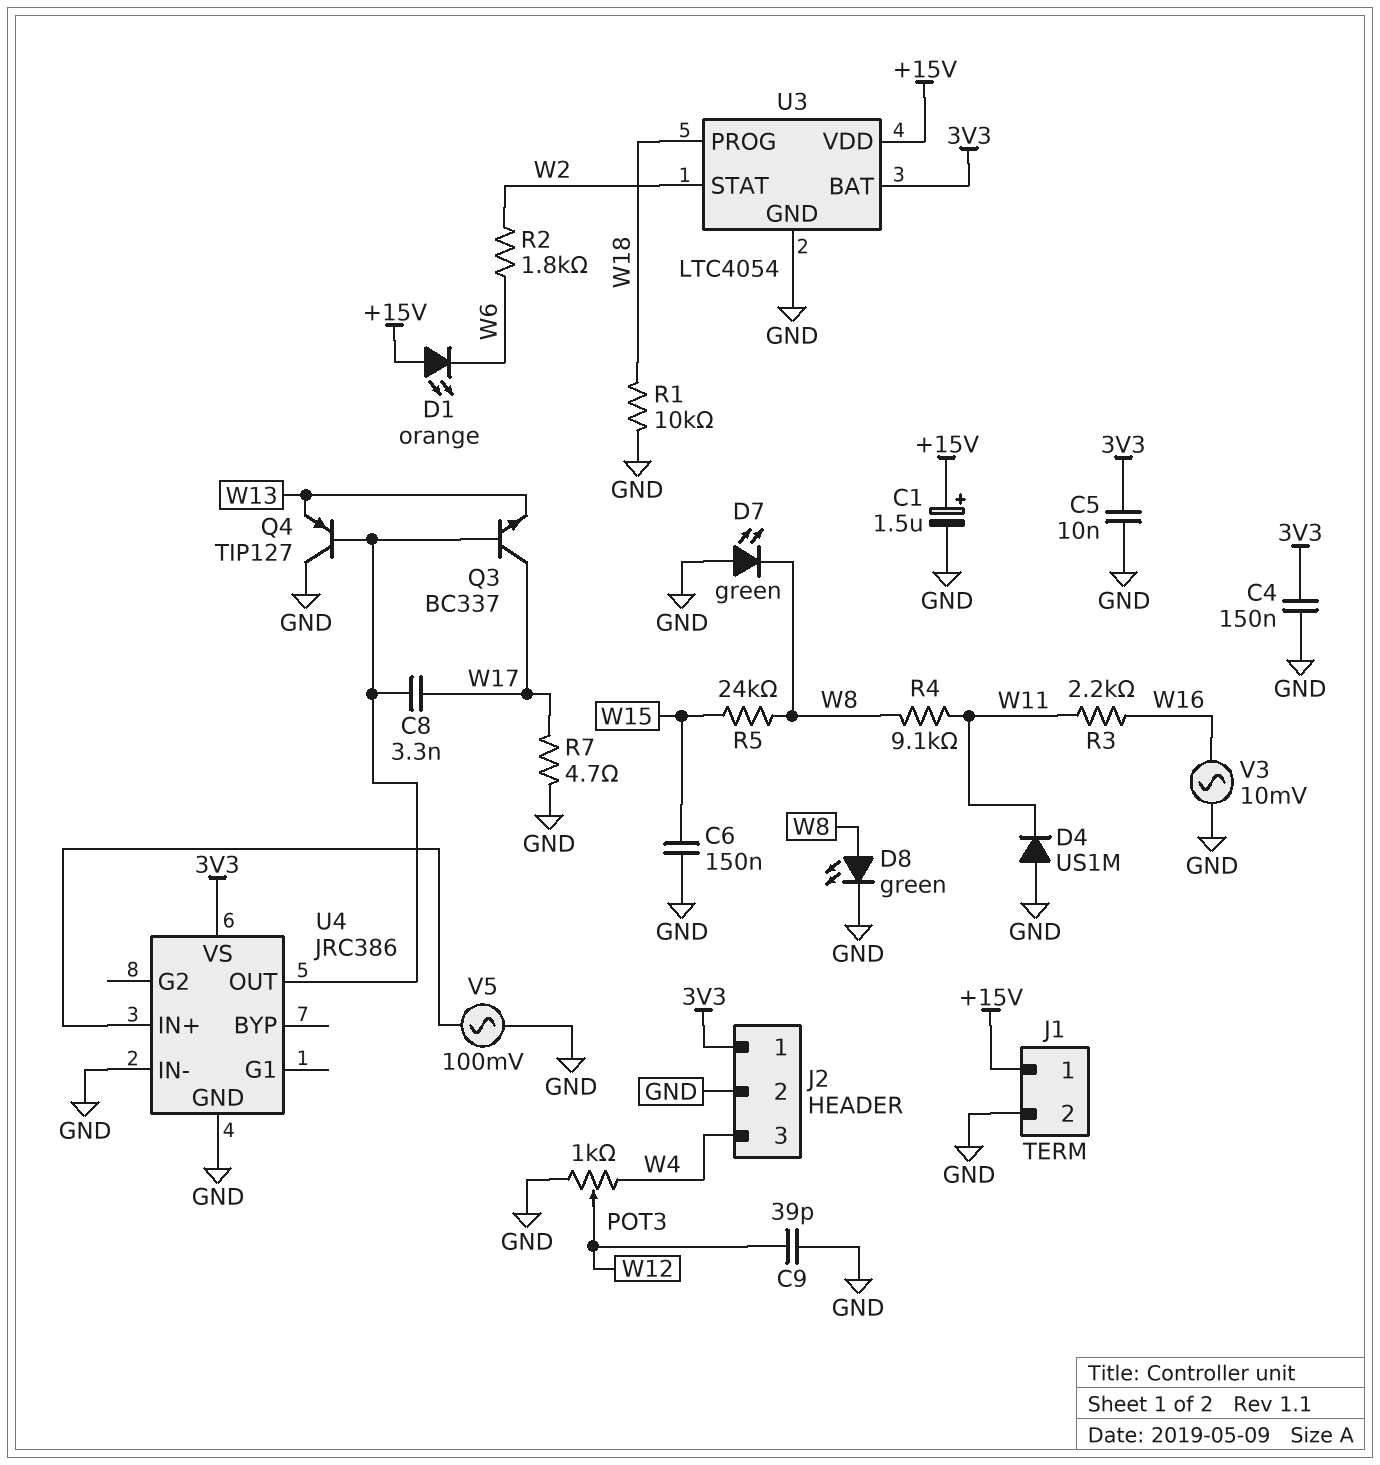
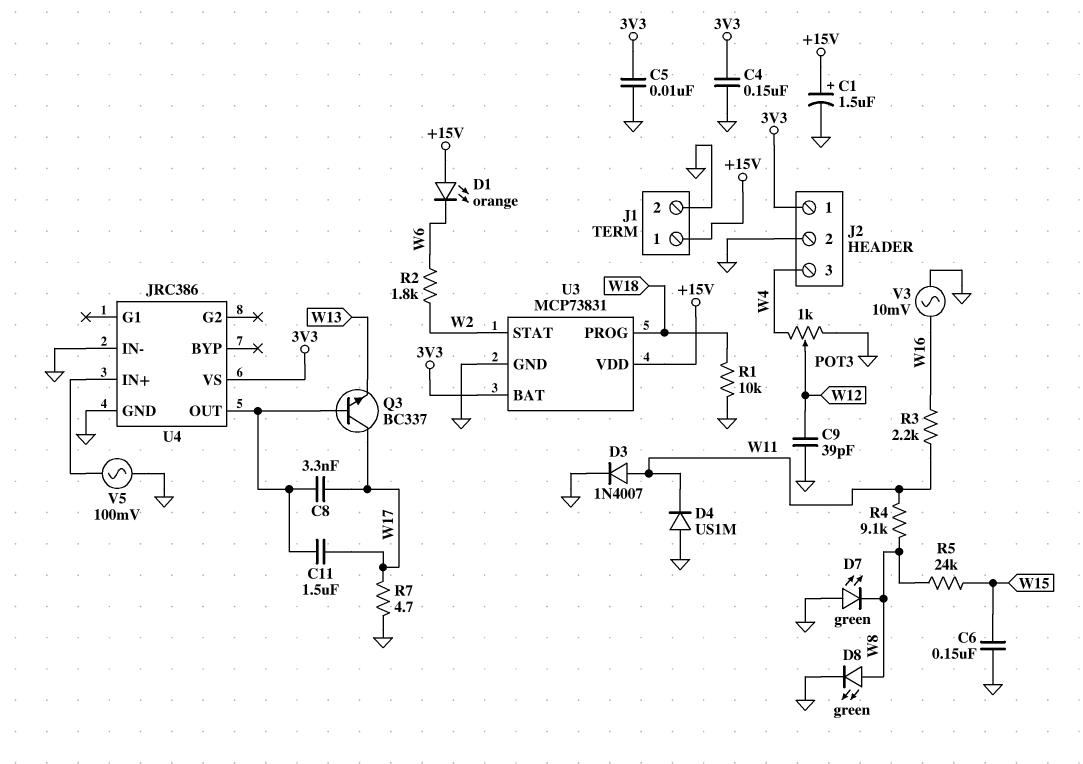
C11: none -> 1.5uF (U4/OUT, W17)
D3: none -> diode 1N4007 (A W11, K GND)
Q4: PNP TIP127 (B U4/OUT, C GND, E W13) -> none
U3: LTC4054 -> MCP73831

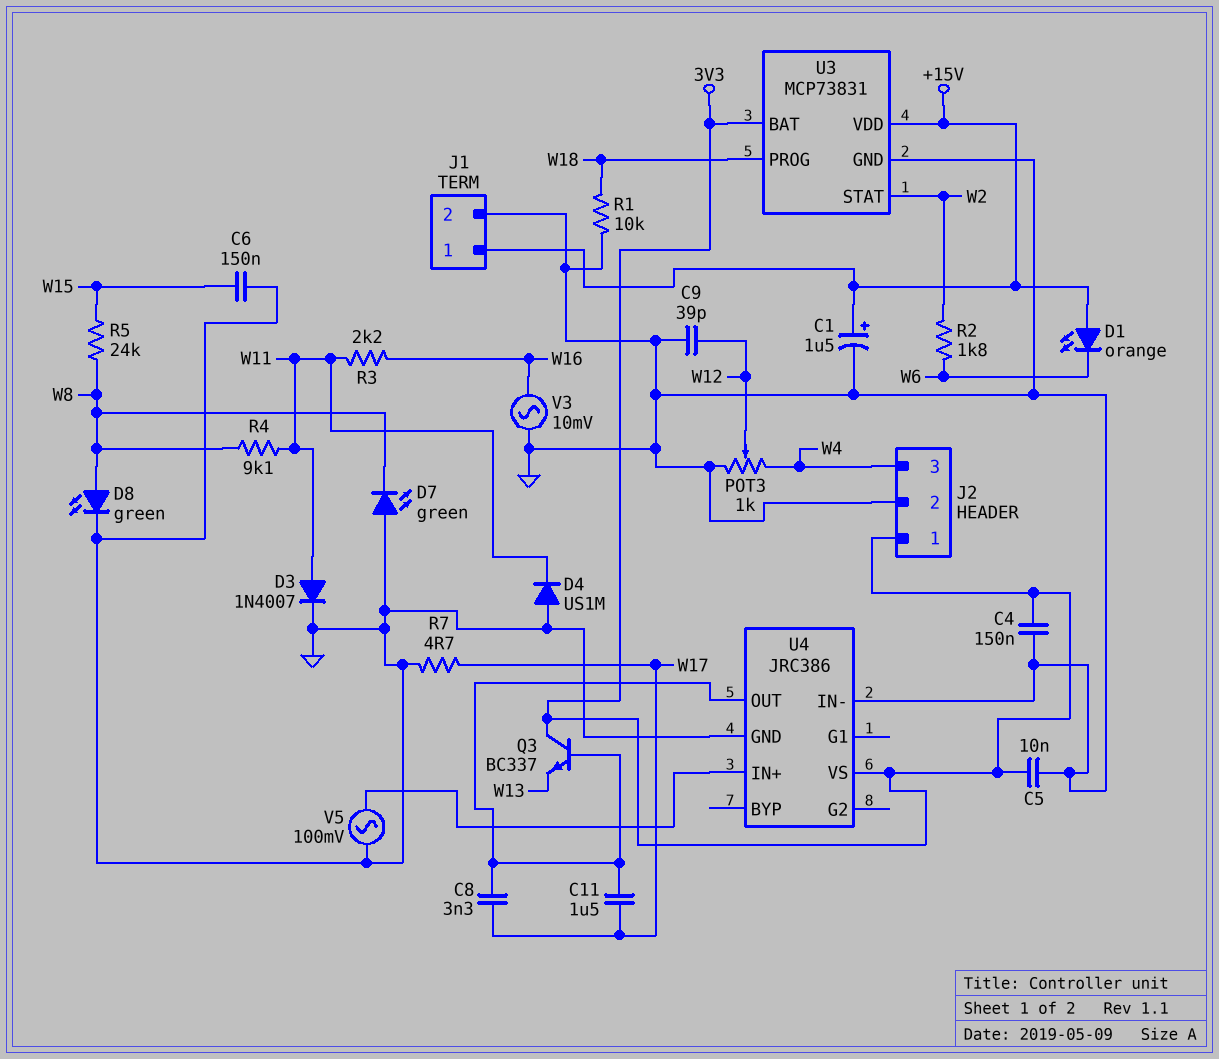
Q3: NPN BC337 (B U4/OUT, C W17, E W13) -> NPN BC337 (B U4/OUT, C 3V3, E W13)

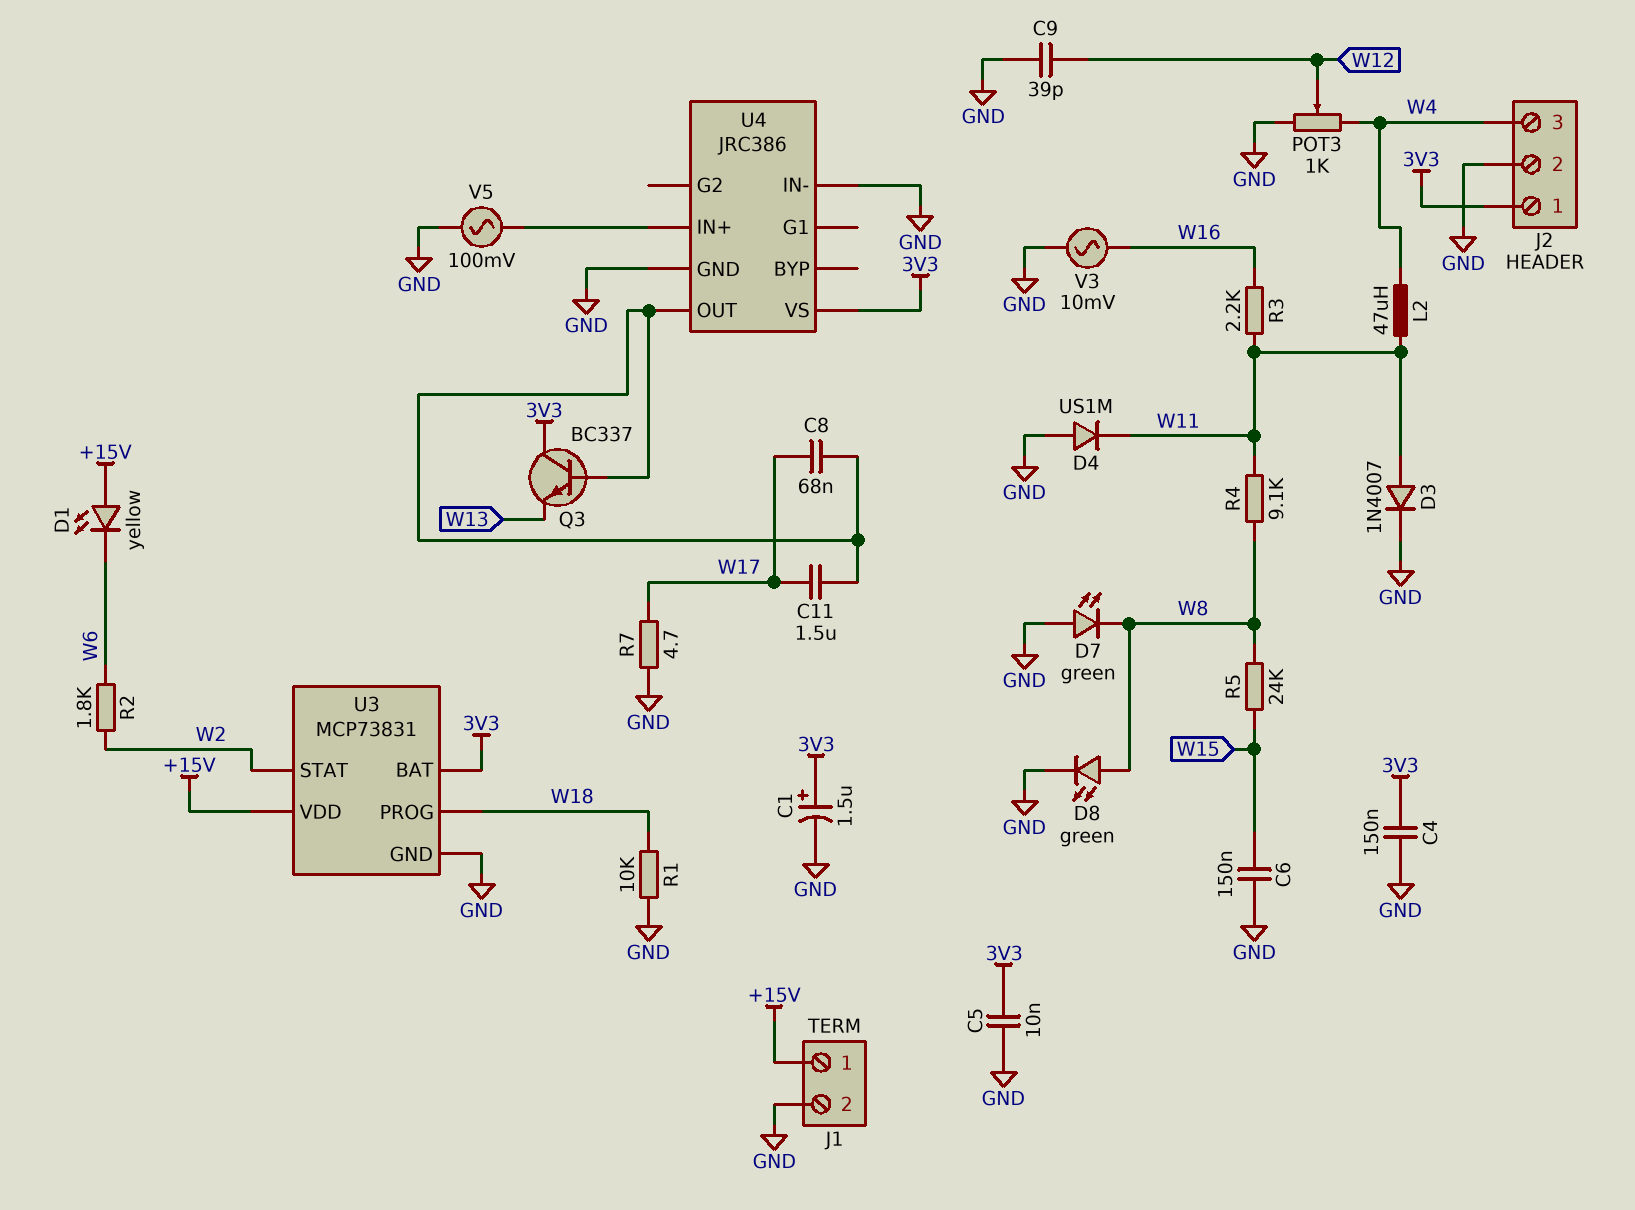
C1: 1.5uF (plus +15V, minus GND) -> 1.5uF (plus 3V3, minus GND)
C8: 3.3nF (U4/OUT, W17) -> 68nF (U4/OUT, W17)
D1: LED orange (A +15V, K W6) -> LED yellow (A +15V, K W6)
L2: none -> 47uH (W4, W11)

